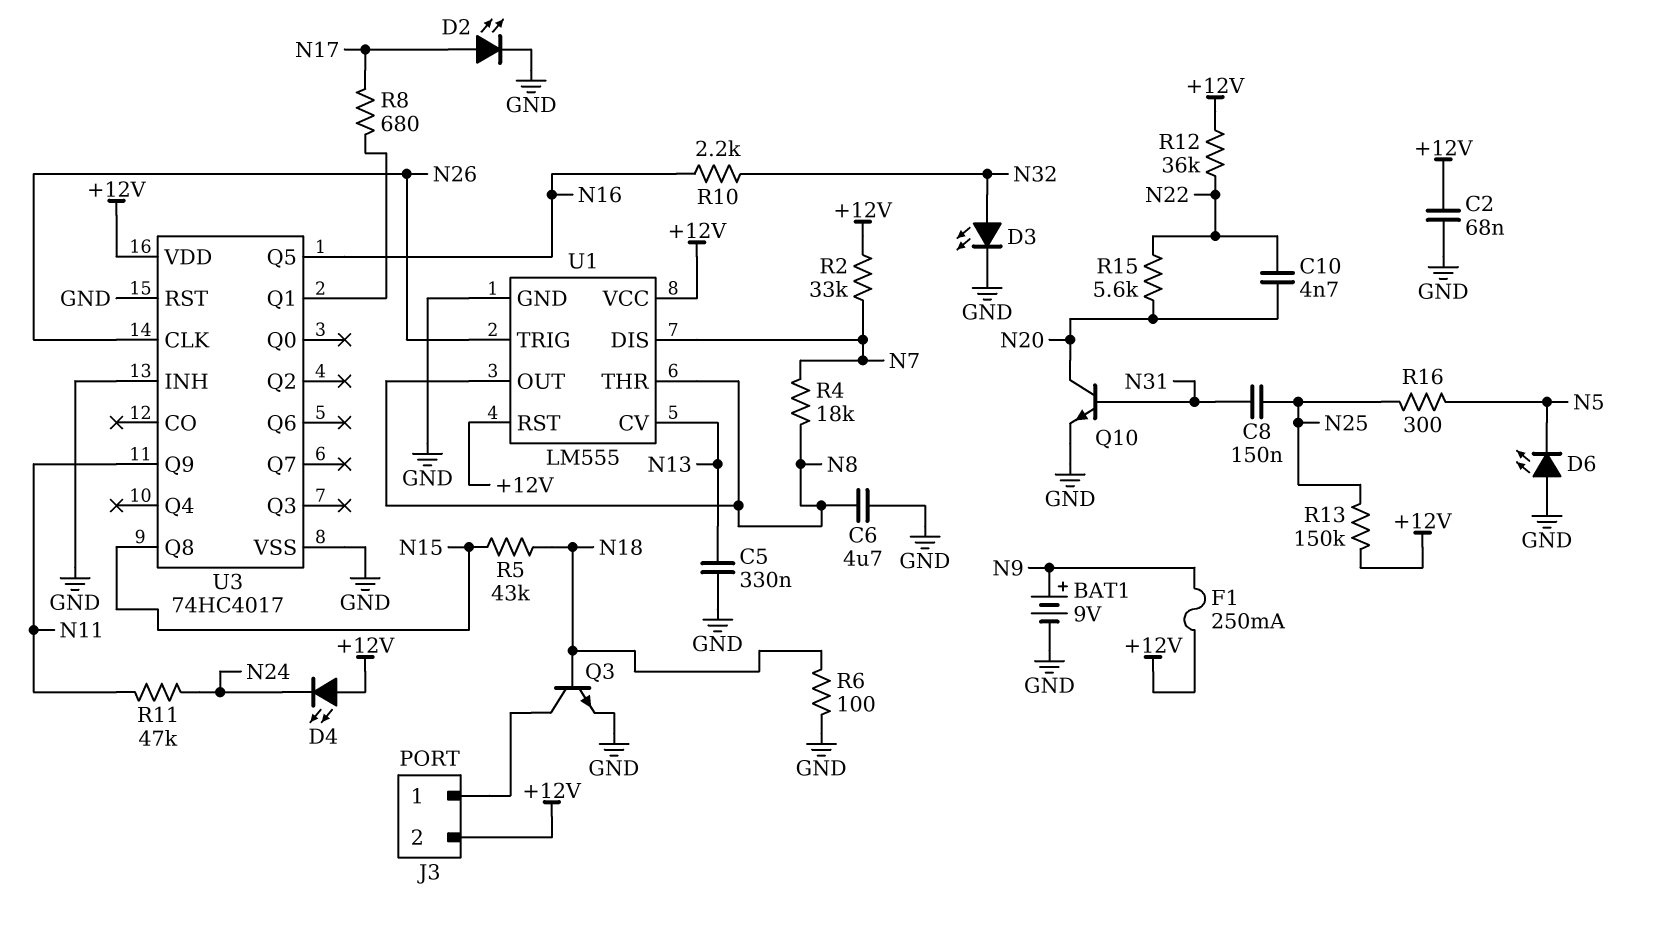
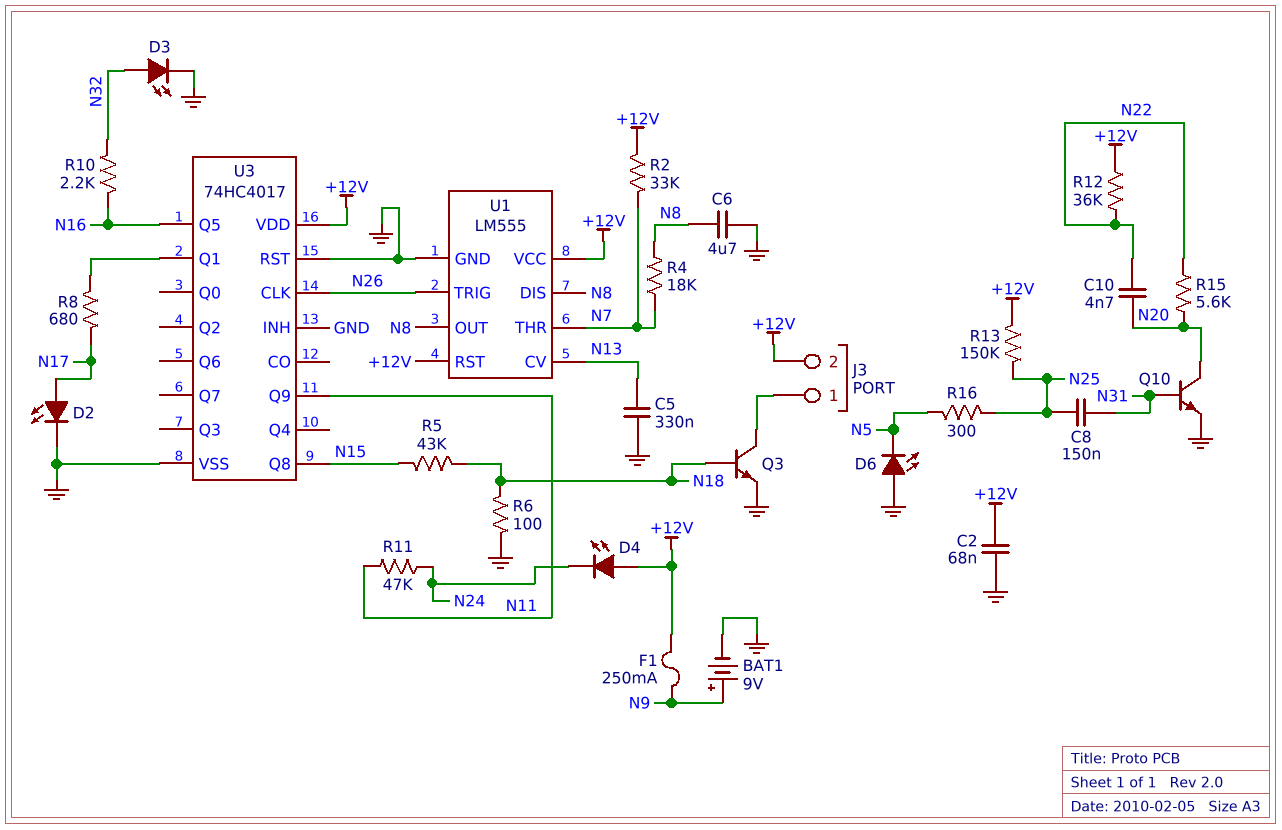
U1 pin DIS: N7 -> N8
U1 pin THR: N8 -> N7

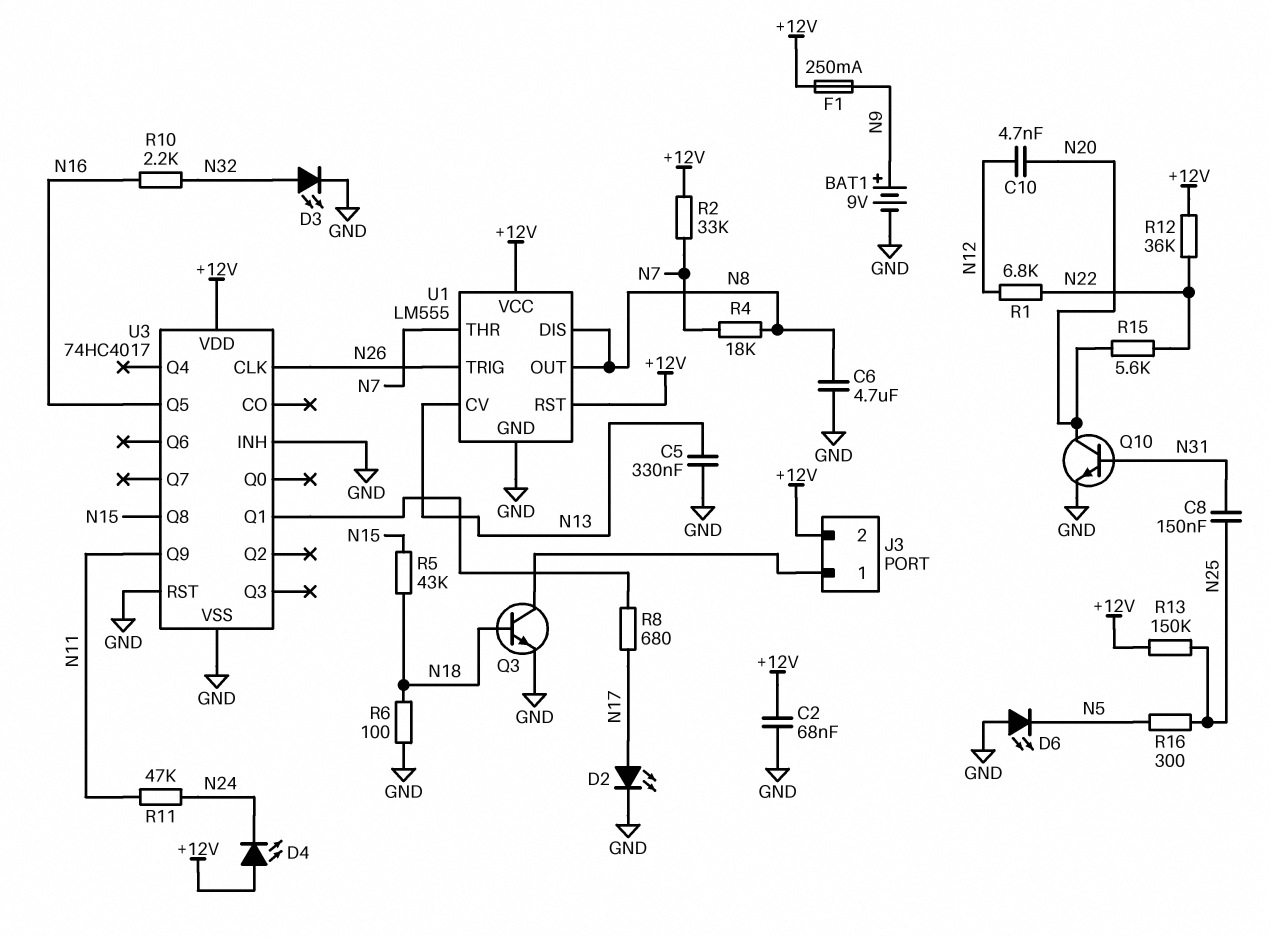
C10: 4.7nF (N20, N22) -> 4.7nF (N12, N20)
R1: none -> 6.8k (N12, N22)

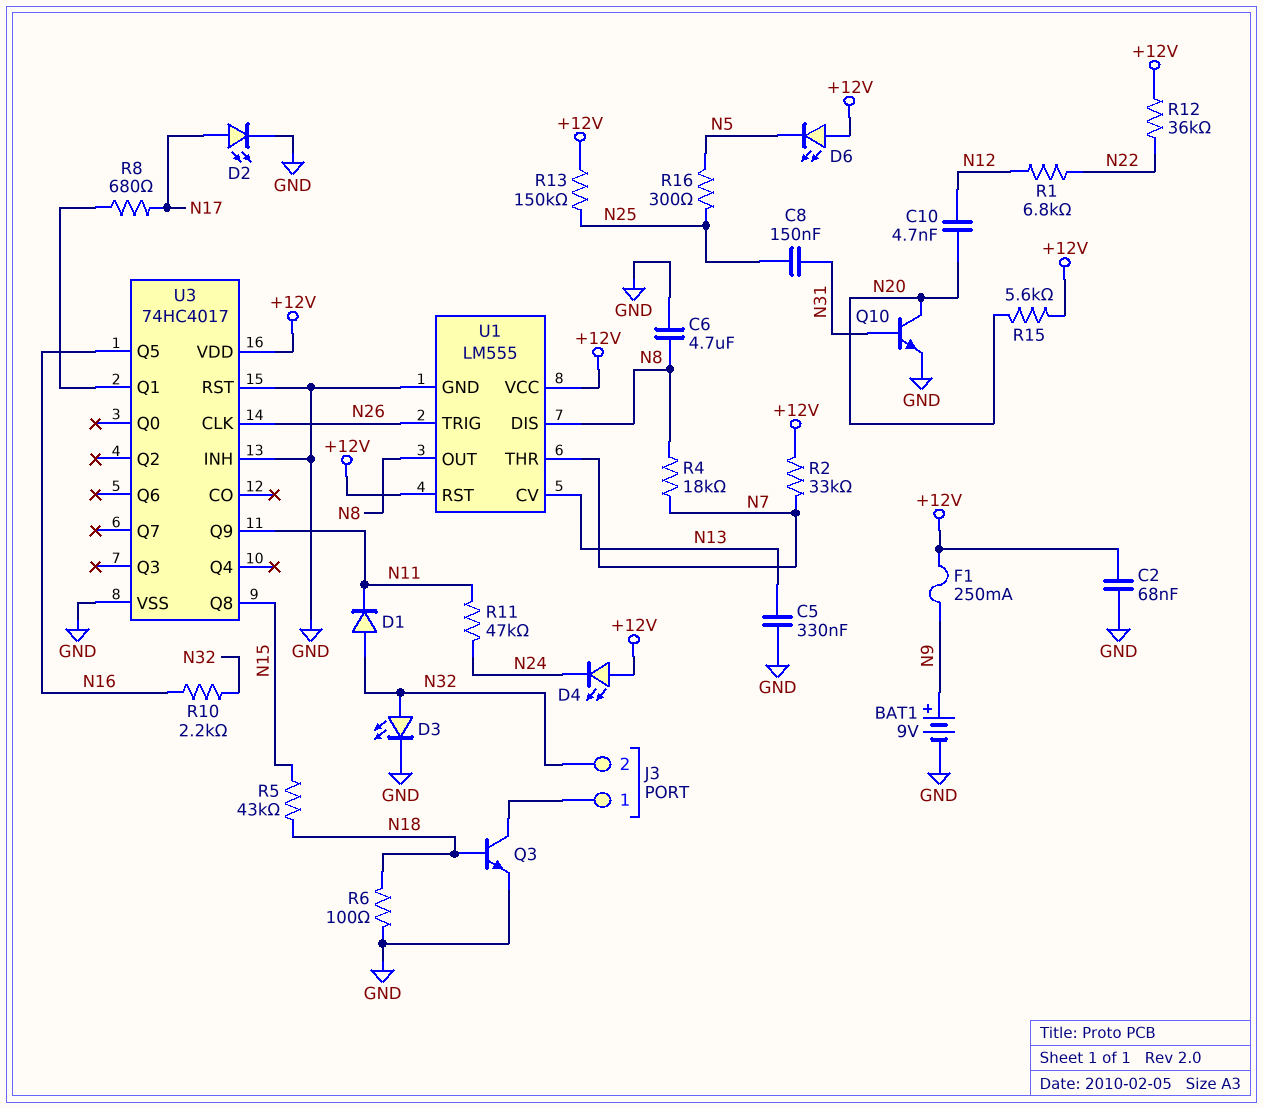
D1: none -> diode (A N32, K N11)
D6: LED (A GND, K N5) -> LED (A +12V, K N5)
J3 pin 2: +12V -> N32
R15: 5.6k (N20, N22) -> 5.6k (+12V, N20)

